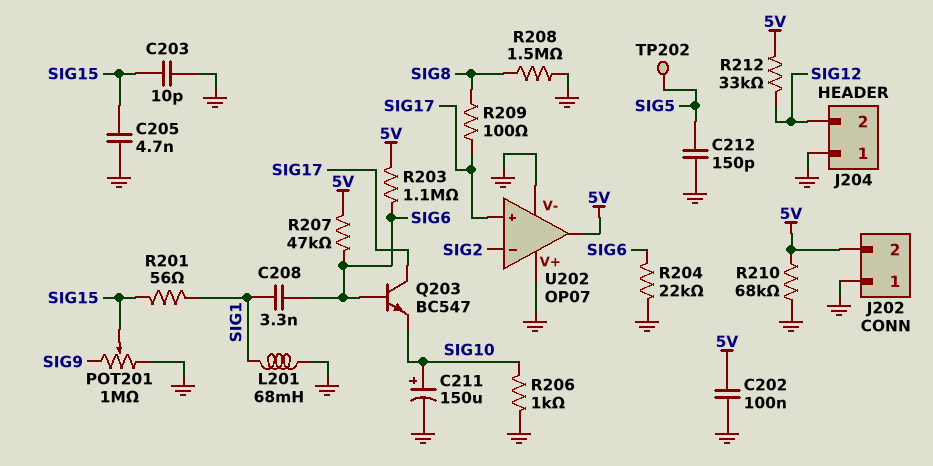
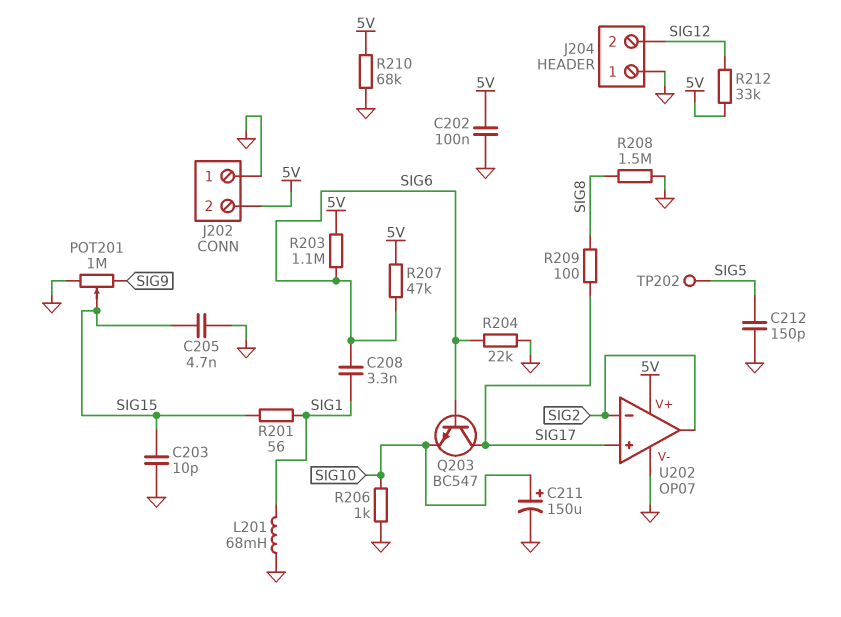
U202 pin V+: GND -> 5V
U202 pin out: 5V -> SIG2

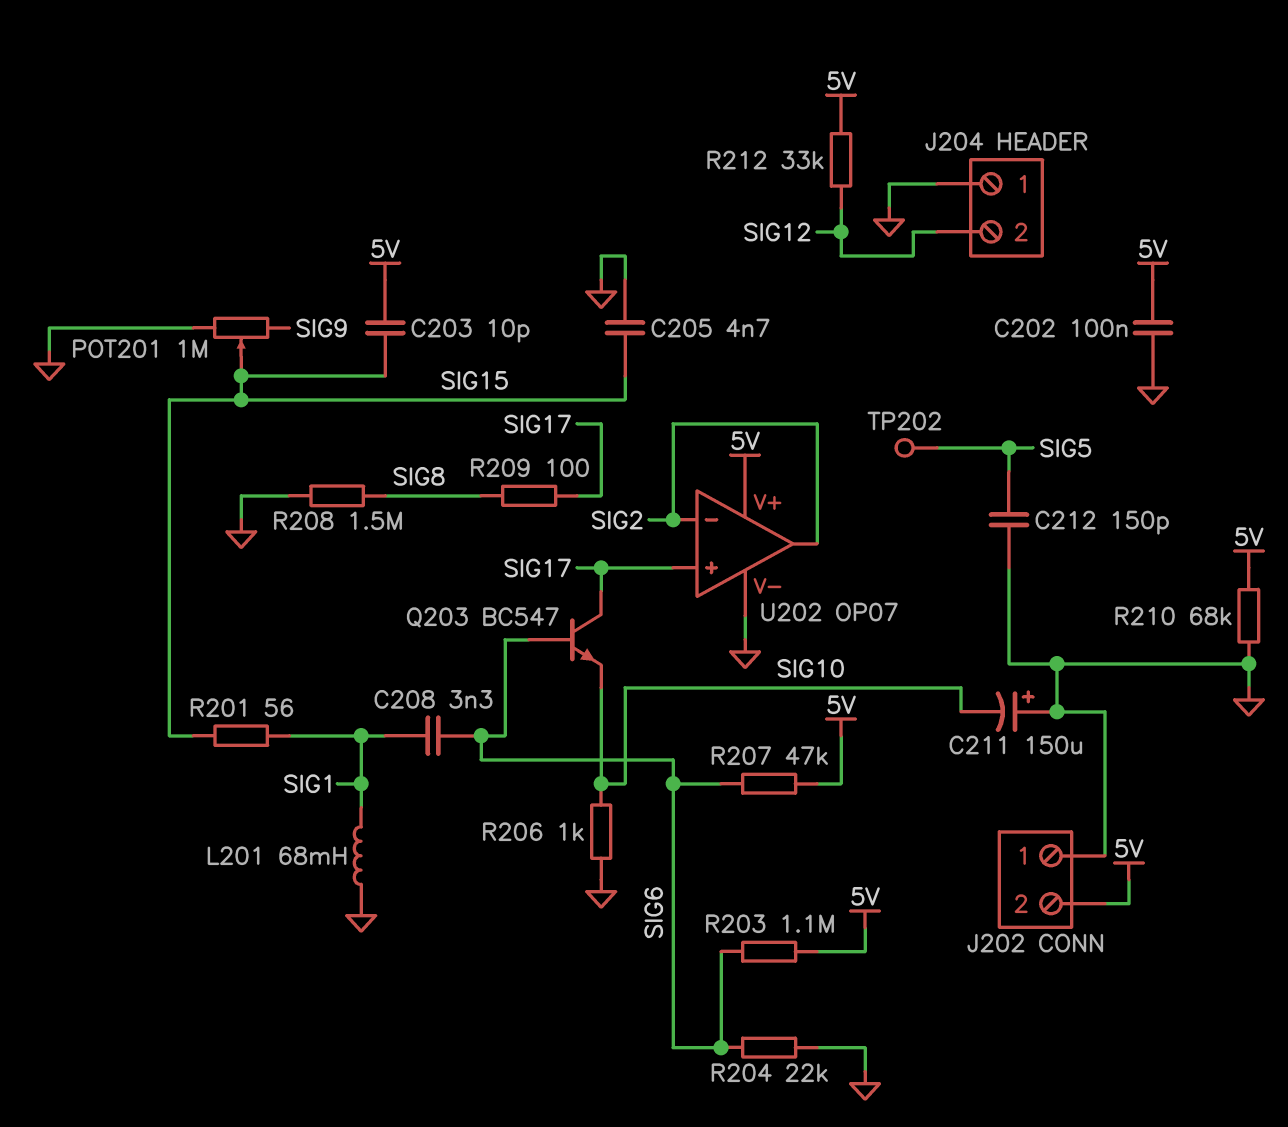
C203: 10pF (GND, SIG15) -> 10pF (5V, SIG15)
C211: 150uF (plus SIG10, minus GND) -> 150uF (plus GND, minus SIG10)

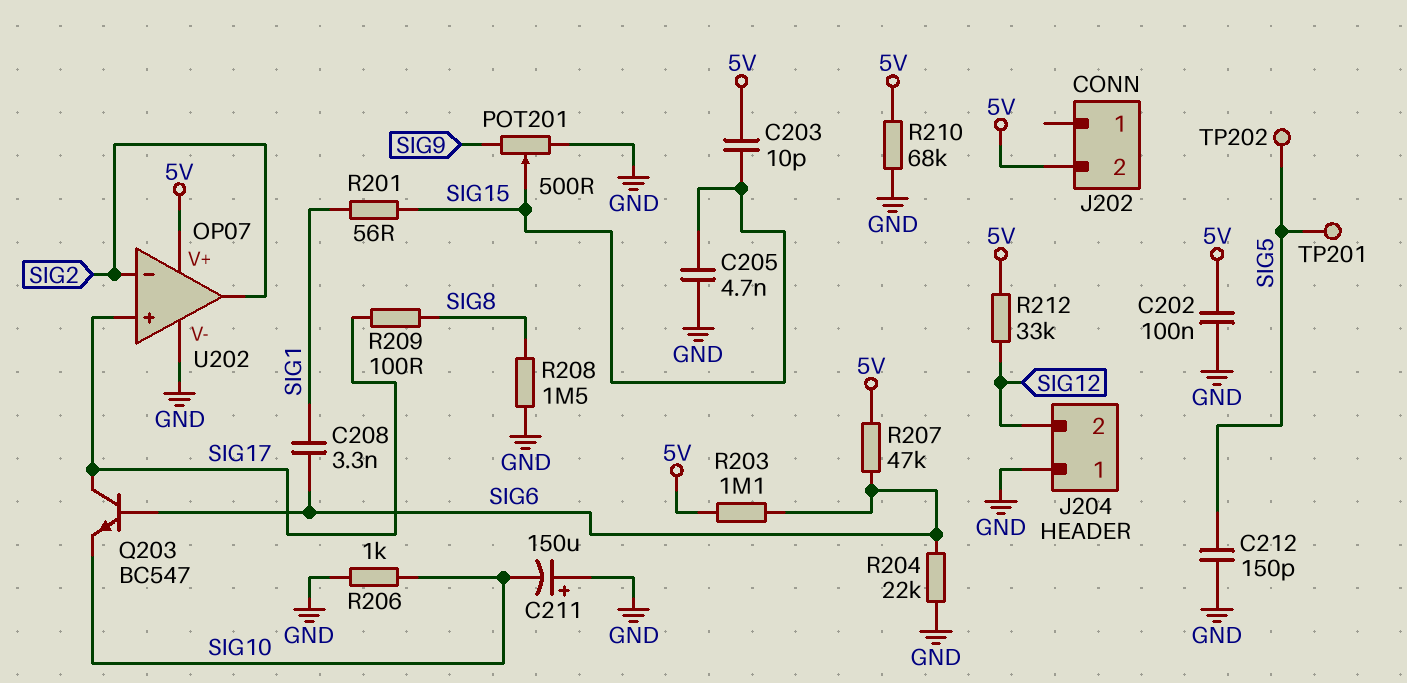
J202 pin 1: GND -> none
L201: 68mH (GND, SIG1) -> none
POT201: 1M (GND, SIG9, wiper SIG15) -> 500 (GND, SIG9, wiper SIG15)
TP201: none -> test point (SIG5)

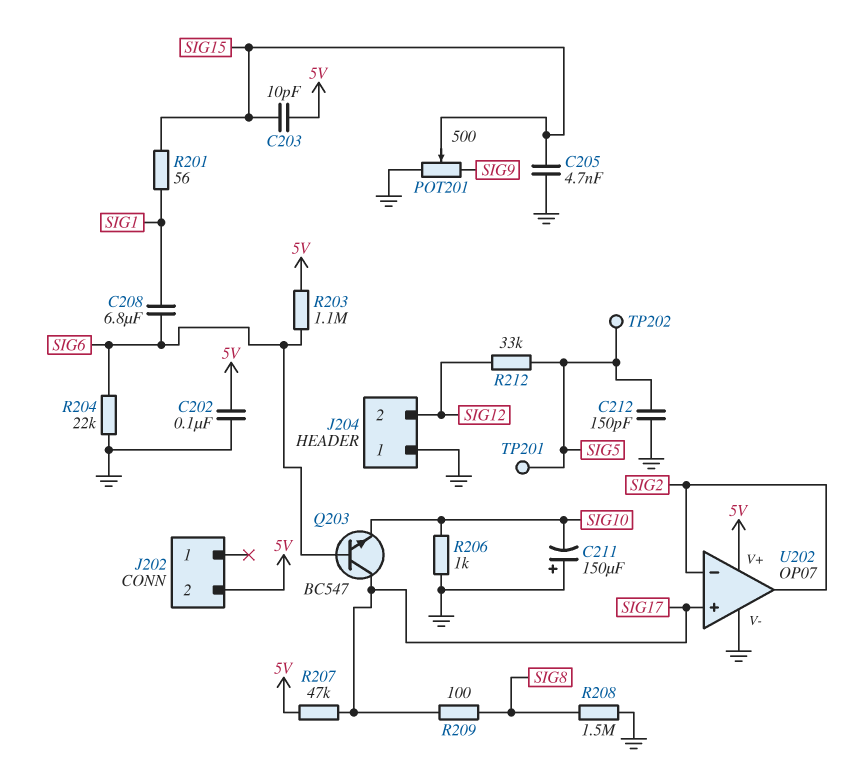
C208: 3.3nF (SIG1, SIG6) -> 6.8uF (SIG1, SIG6)
R207: 47k (5V, SIG6) -> 47k (5V, SIG17)
R210: 68k (5V, GND) -> none
R212: 33k (5V, SIG12) -> 33k (SIG5, SIG12)

